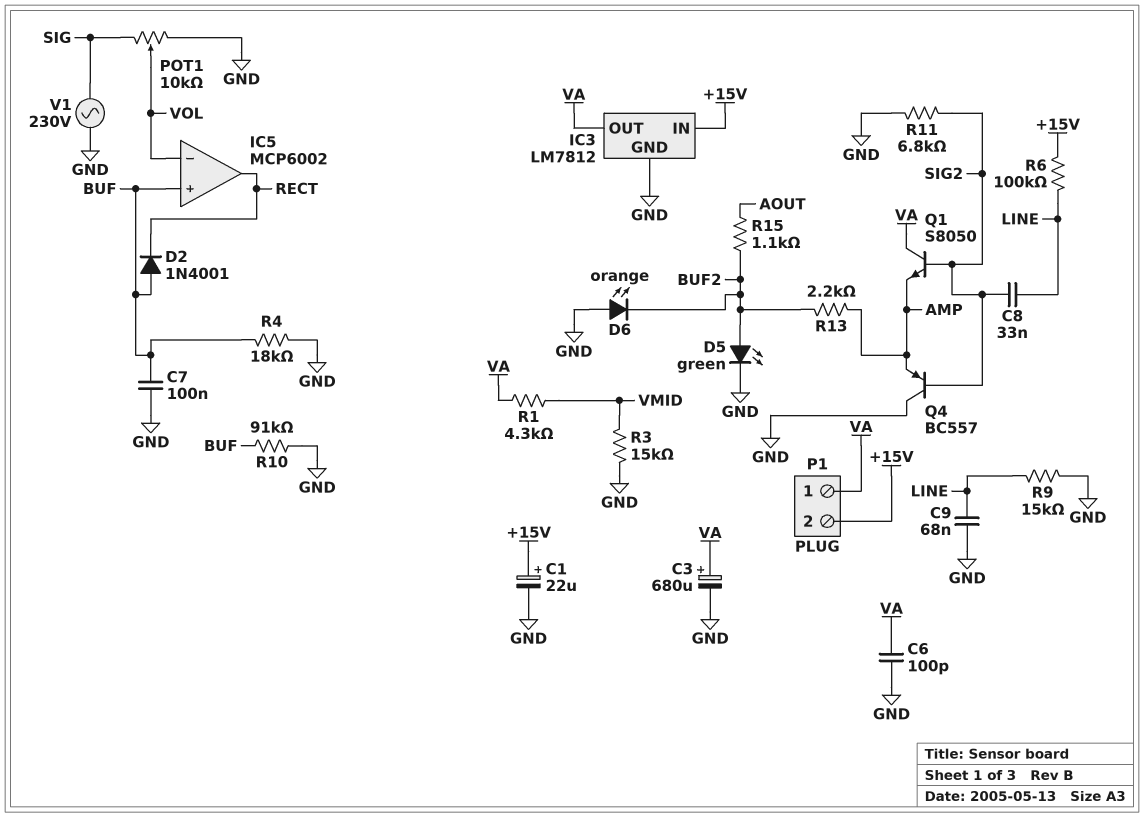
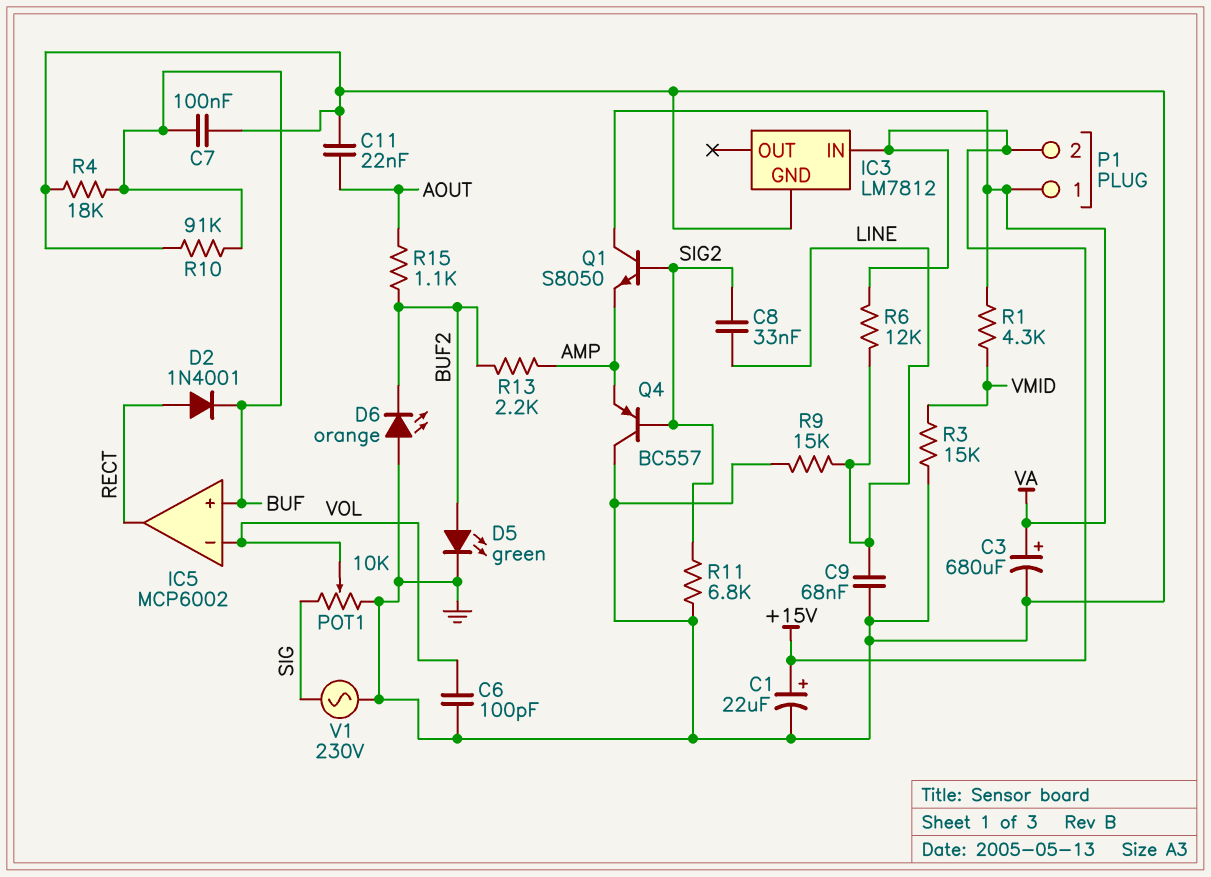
C6: 100pF (GND, VA) -> 100pF (GND, VOL)
C11: none -> 22nF (AOUT, GND)
D2: diode 1N4001 (A BUF, K RECT) -> diode 1N4001 (A RECT, K BUF)
IC3 pin OUT: VA -> none
R6: 100k (+15V, LINE) -> 12k (+15V, LINE)

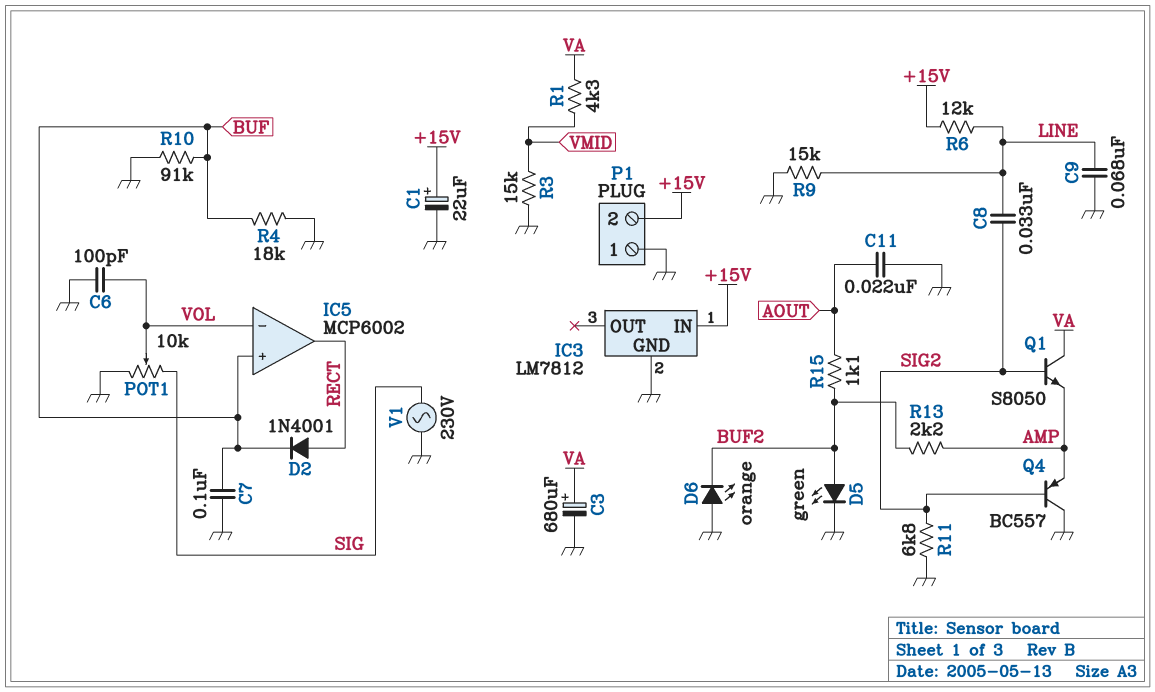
P1 pin 1: VA -> GND

